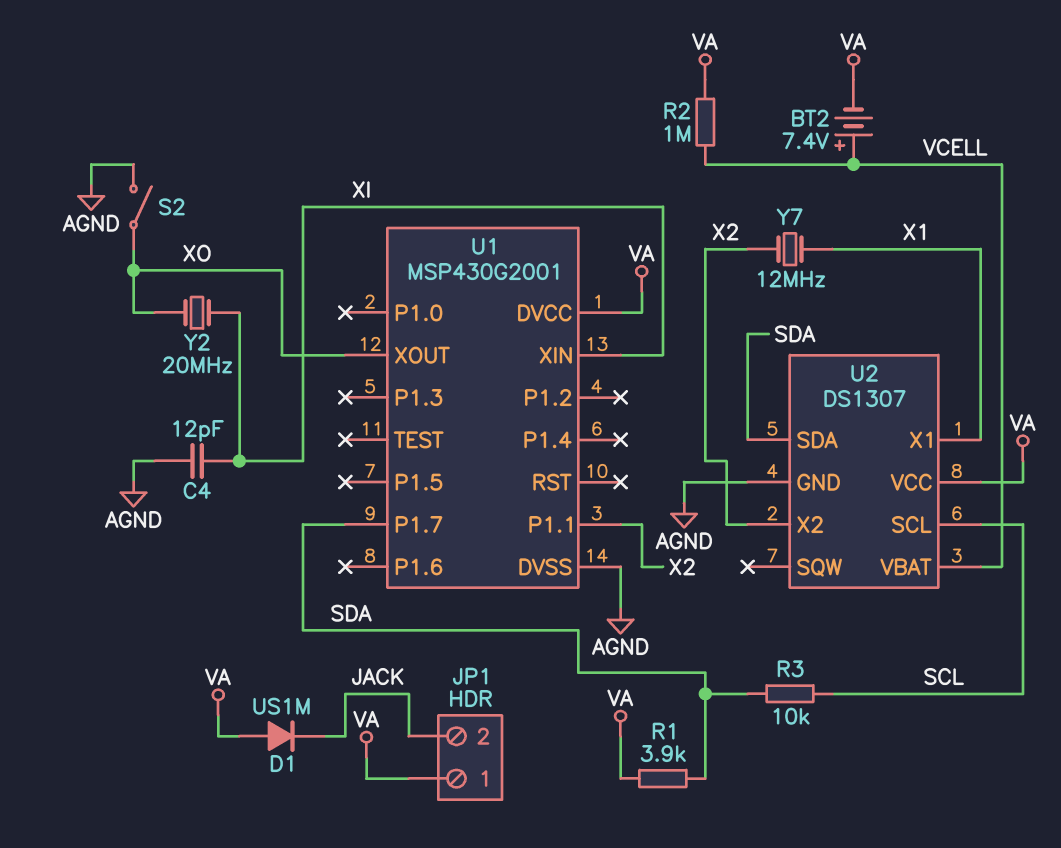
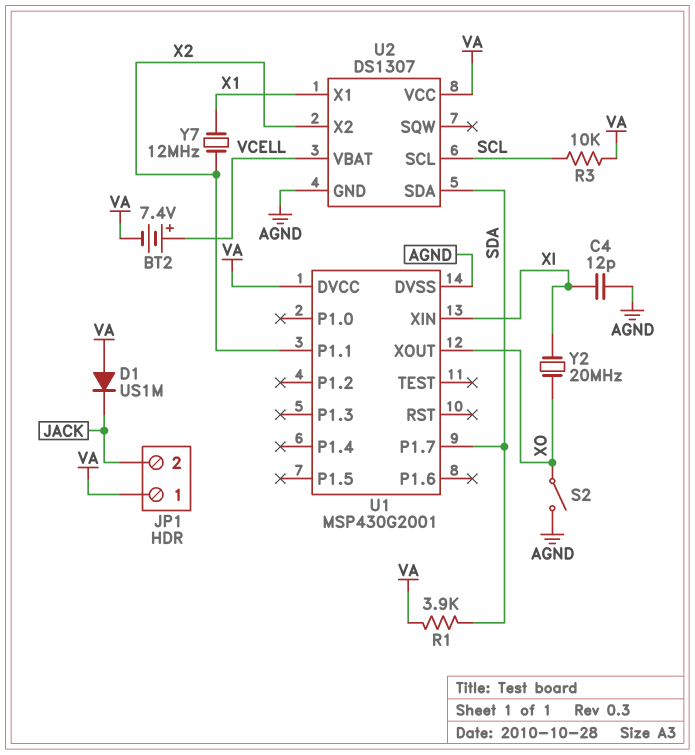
R2: 1M (VA, VCELL) -> none
R3: 10k (SCL, SDA) -> 10k (SCL, VA)

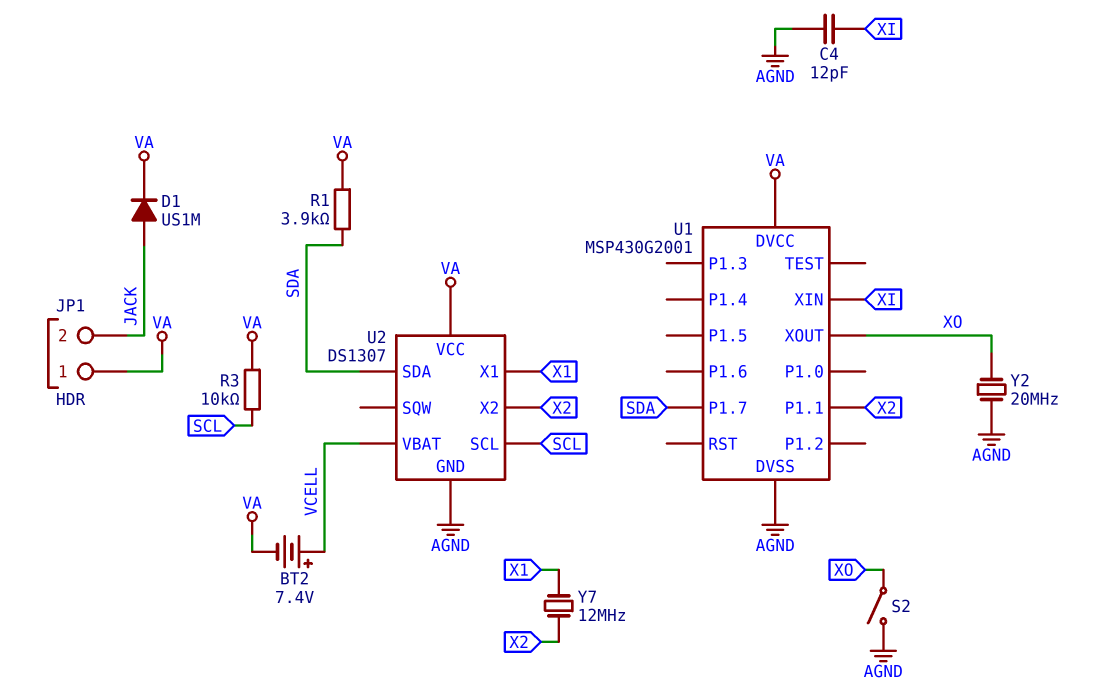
D1: diode US1M (A VA, K JACK) -> diode US1M (A JACK, K VA)
Y2: 20MHz (XI, XO) -> 20MHz (AGND, XO)

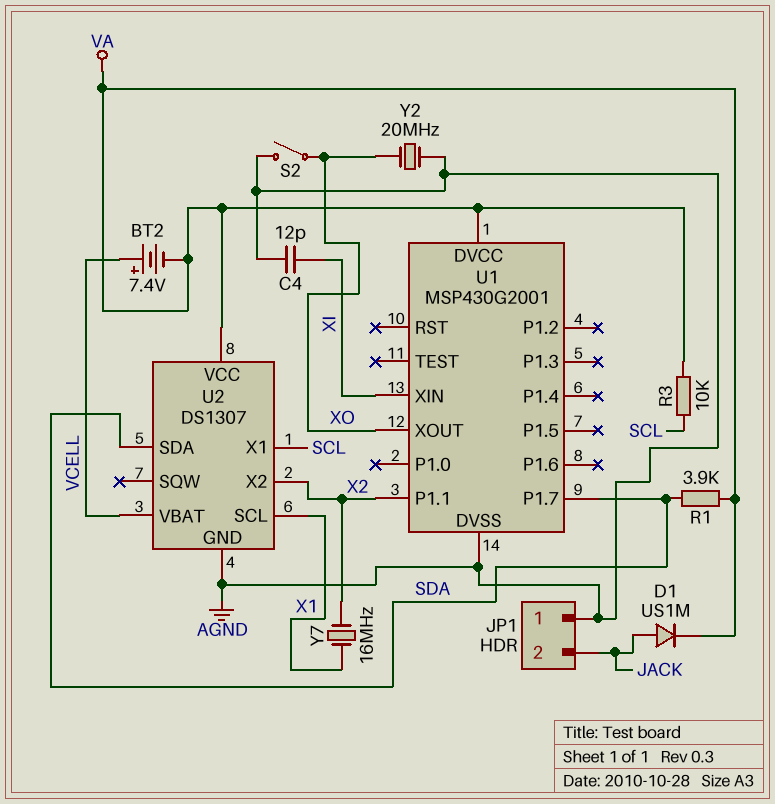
JP1 pin 1: VA -> AGND
U2 pin SCL: SCL -> X1
U2 pin X1: X1 -> SCL
Y7: 12MHz (X1, X2) -> 16MHz (X1, X2)

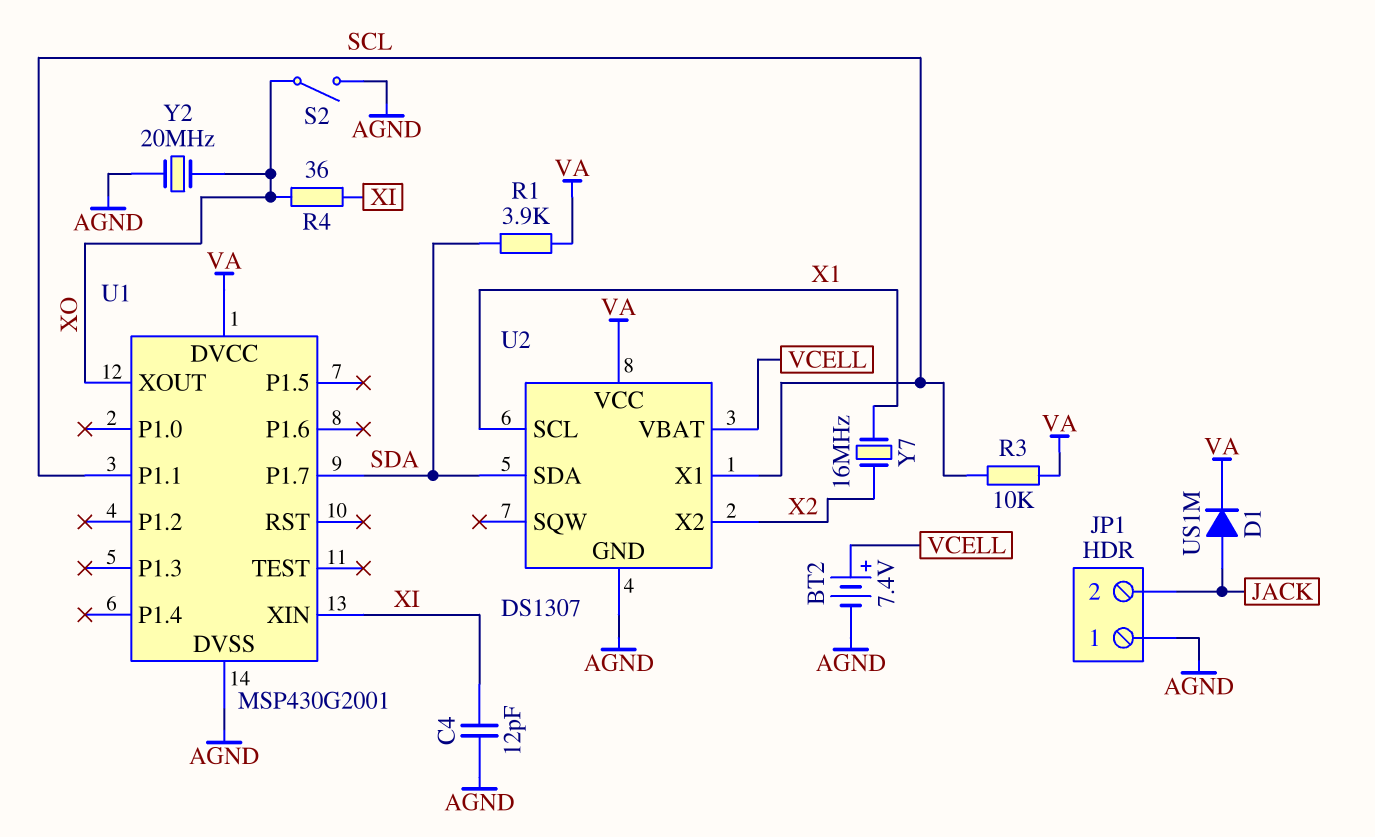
BT2: 7.4V (plus VCELL, minus VA) -> 7.4V (plus VCELL, minus AGND)
R4: none -> 36 (XI, XO)
U1 pin P1.1: X2 -> SCL

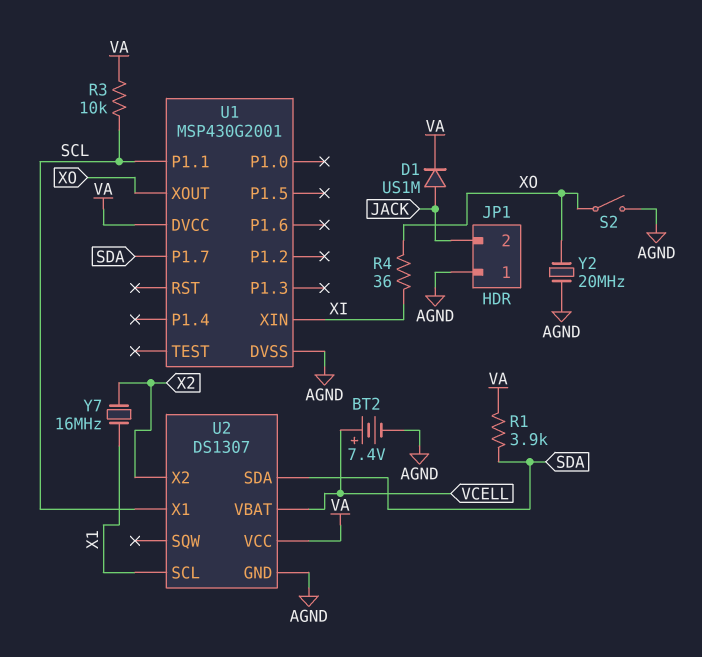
C4: 12pF (AGND, XI) -> none

